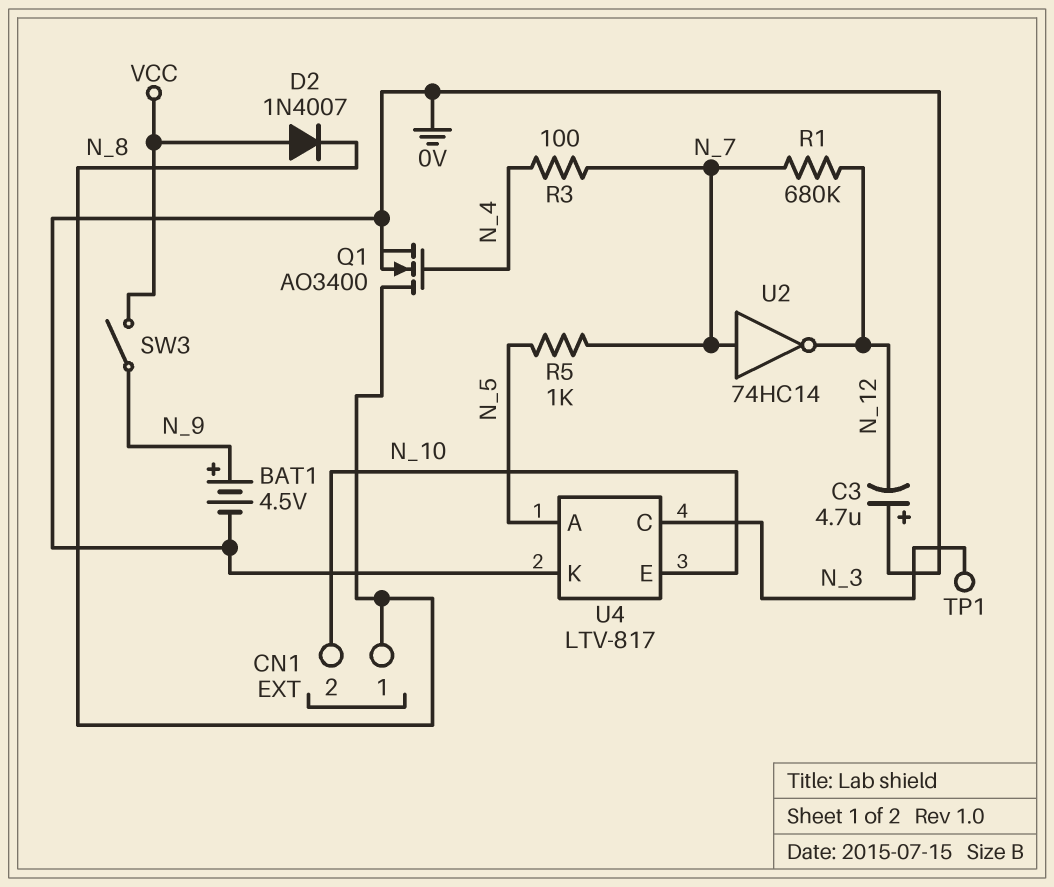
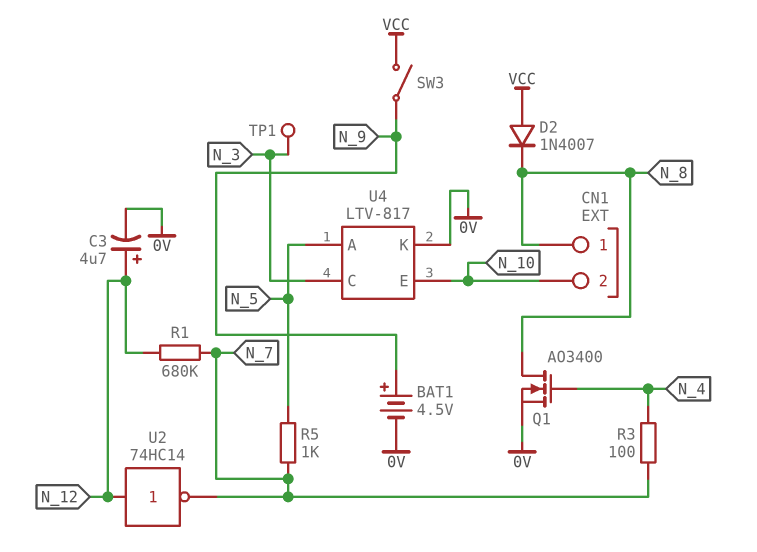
C3: 4.7uF (plus 0V, minus N_12) -> 4.7uF (plus N_12, minus 0V)
U2: NOT 74HC14 (in N_7, out N_12) -> NOT 74HC14 (in N_12, out N_7)

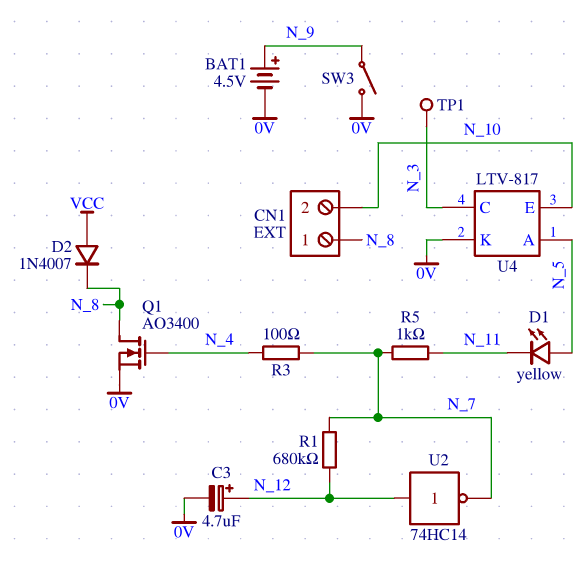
D1: none -> LED yellow (A N_5, K N_11)
R5: 1k (N_5, N_7) -> 1k (N_7, N_11)
SW3: switch (N_9, VCC) -> switch (0V, N_9)

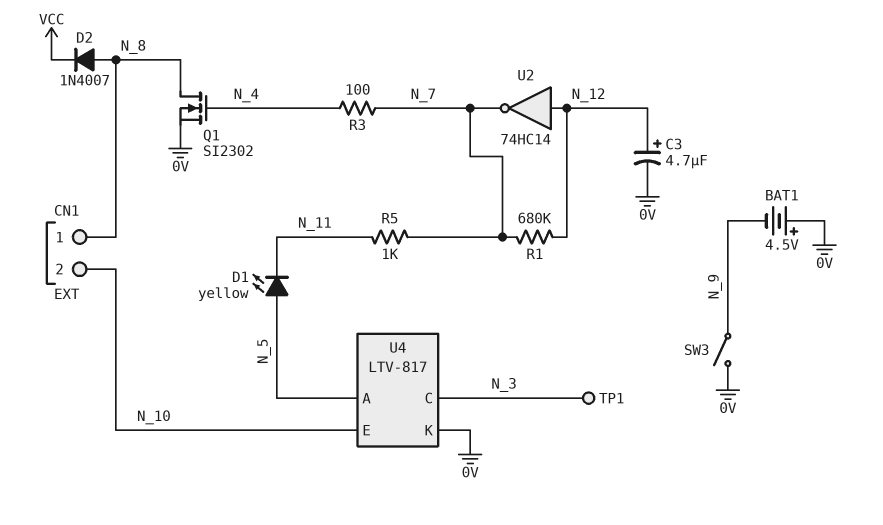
BAT1: 4.5V (plus N_9, minus 0V) -> 4.5V (plus 0V, minus N_9)
D2: diode 1N4007 (A VCC, K N_8) -> diode 1N4007 (A N_8, K VCC)
Q1: NMOS AO3400 (G N_4, D N_8, S 0V) -> NMOS SI2302 (G N_4, D N_8, S 0V)

